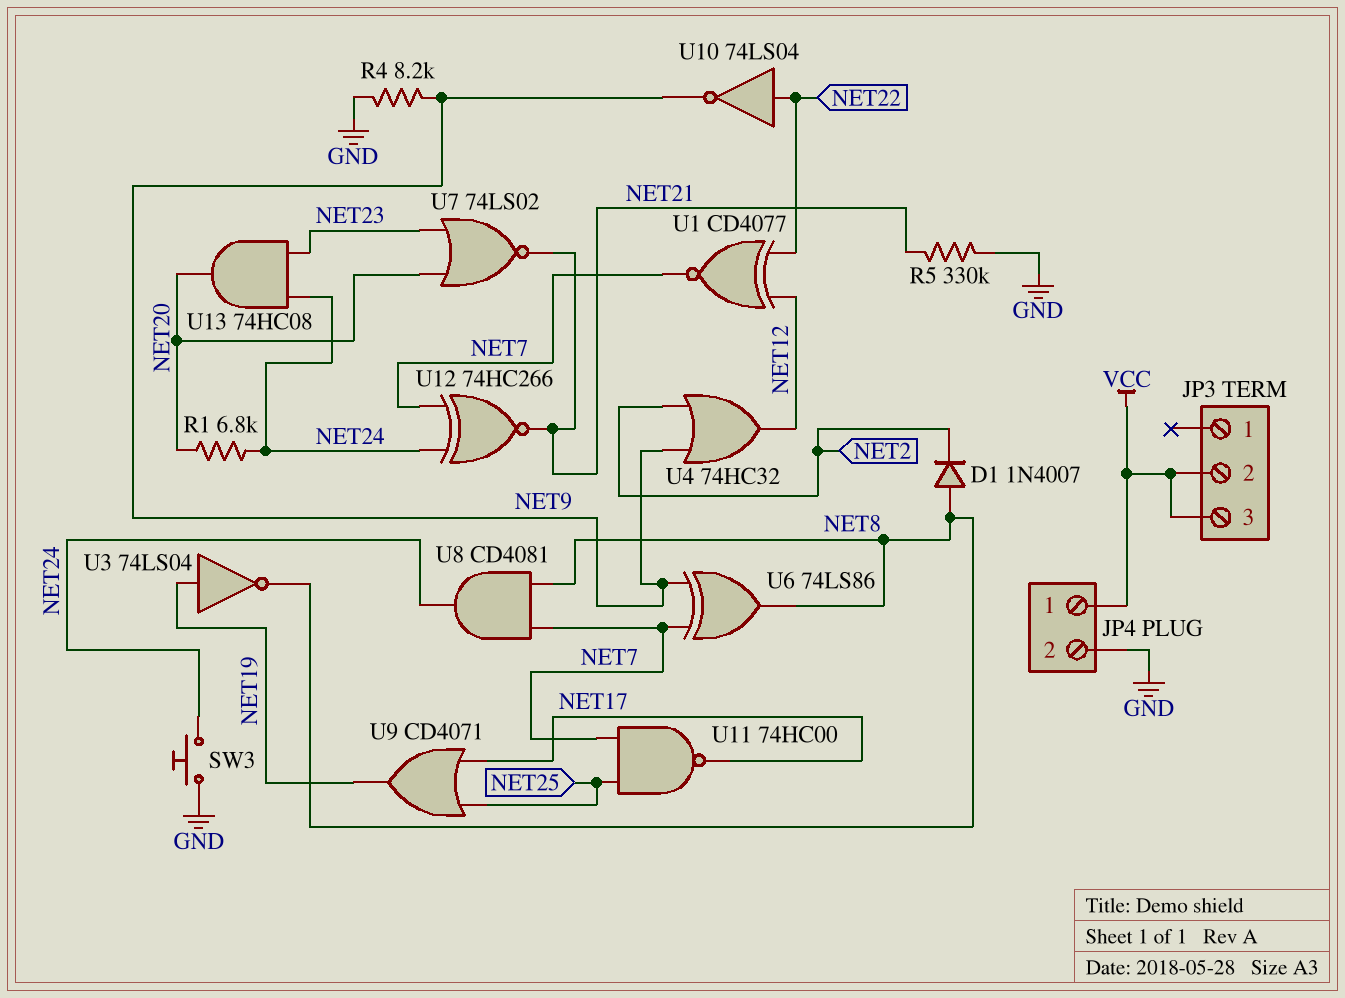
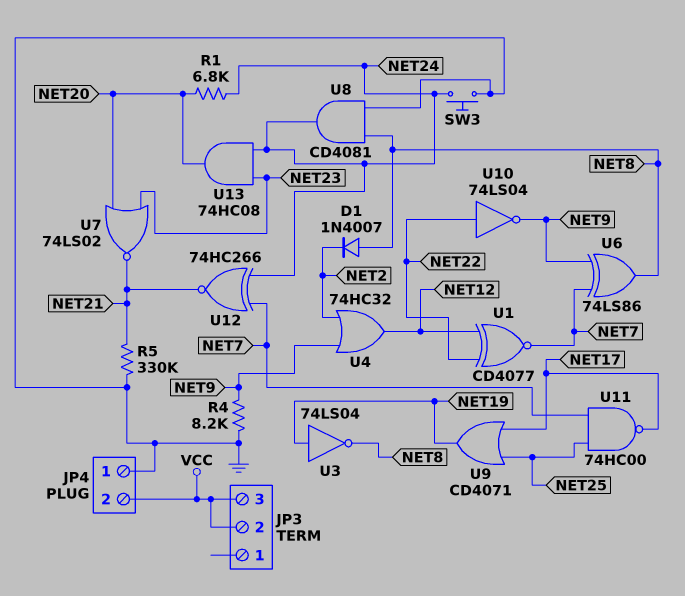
JP4 pin 1: VCC -> GND
JP4 pin 2: GND -> VCC
U8: AND CD4081 (in NET7, in NET8, out NET24) -> AND CD4081 (in GND, in NET8, out NET24)

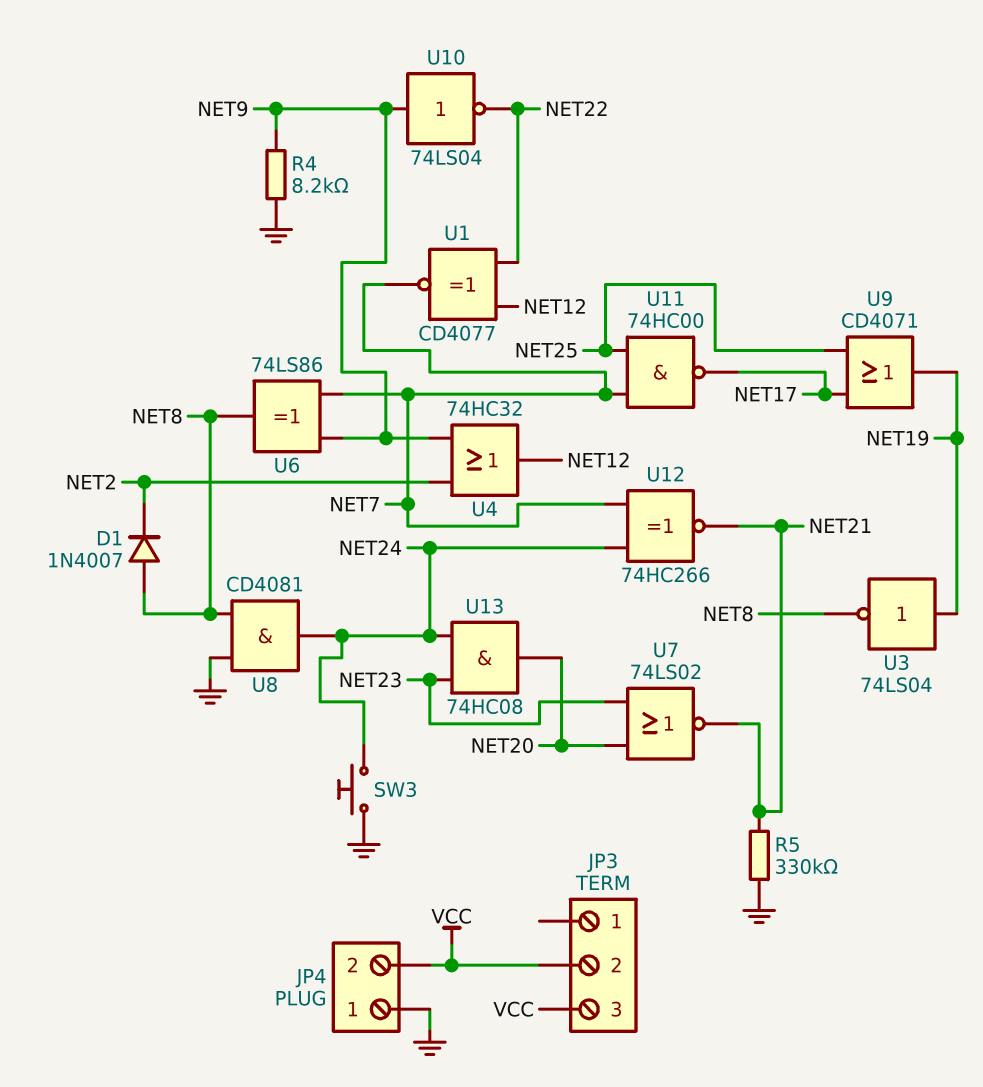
R1: 6.8k (NET20, NET24) -> none
U10: NOT 74LS04 (in NET22, out NET9) -> NOT 74LS04 (in NET9, out NET22)

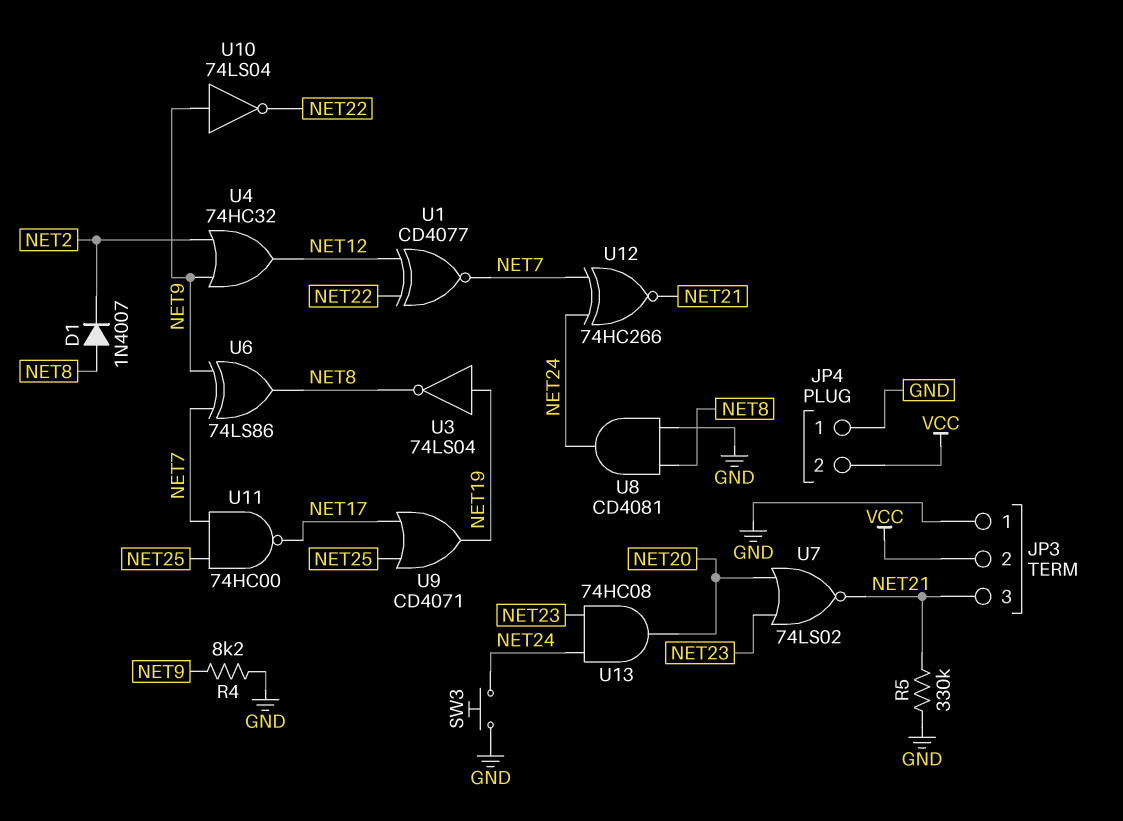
JP3 pin 1: none -> GND
JP3 pin 3: VCC -> NET21

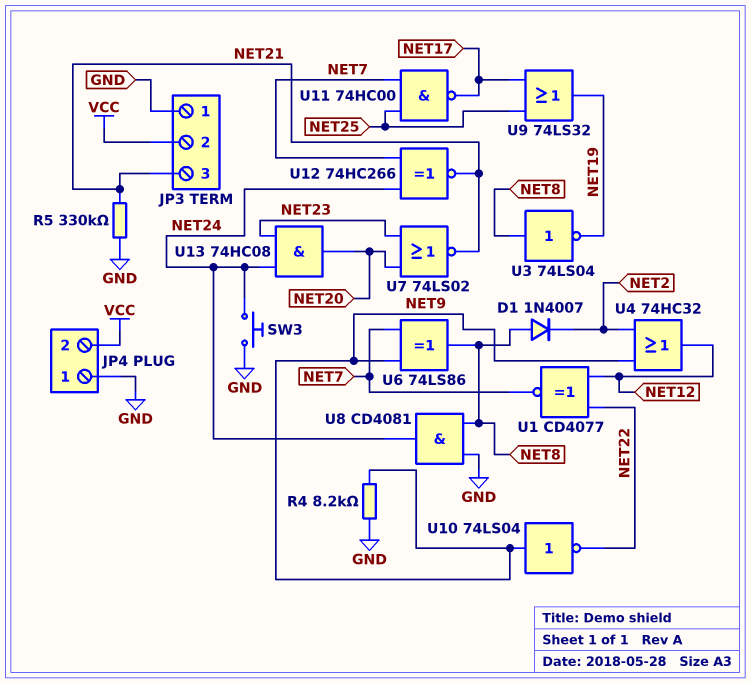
U3: NOT 74LS04 (in NET19, out NET8) -> NOT 74LS04 (in NET8, out NET19)
U9: OR CD4071 (in NET17, in NET25, out NET19) -> OR 74LS32 (in NET17, in NET25, out NET19)

